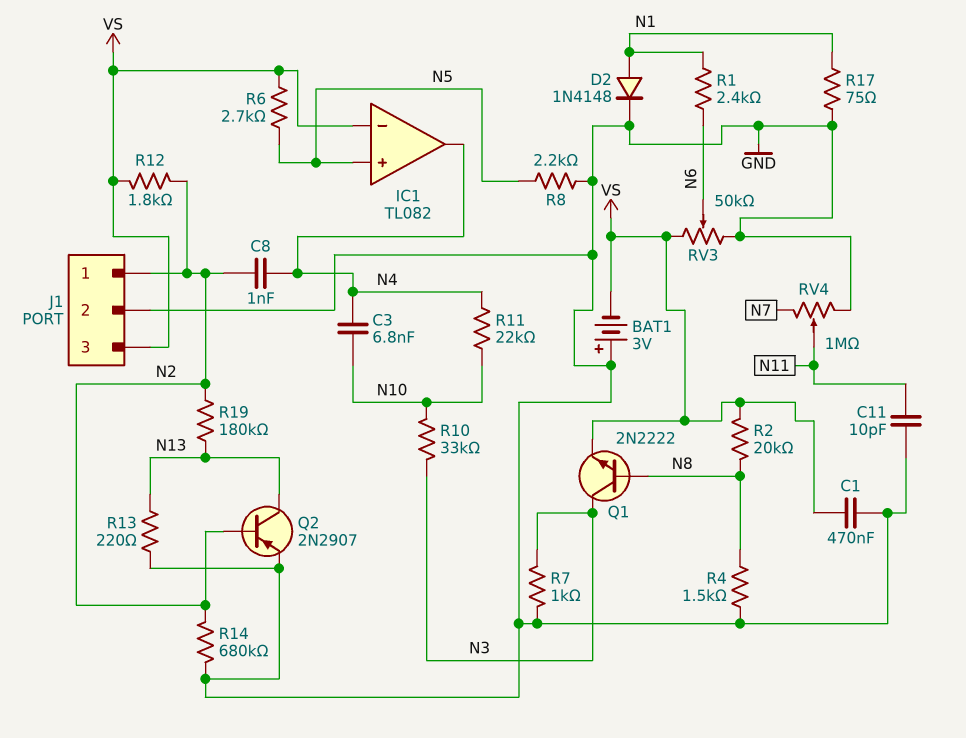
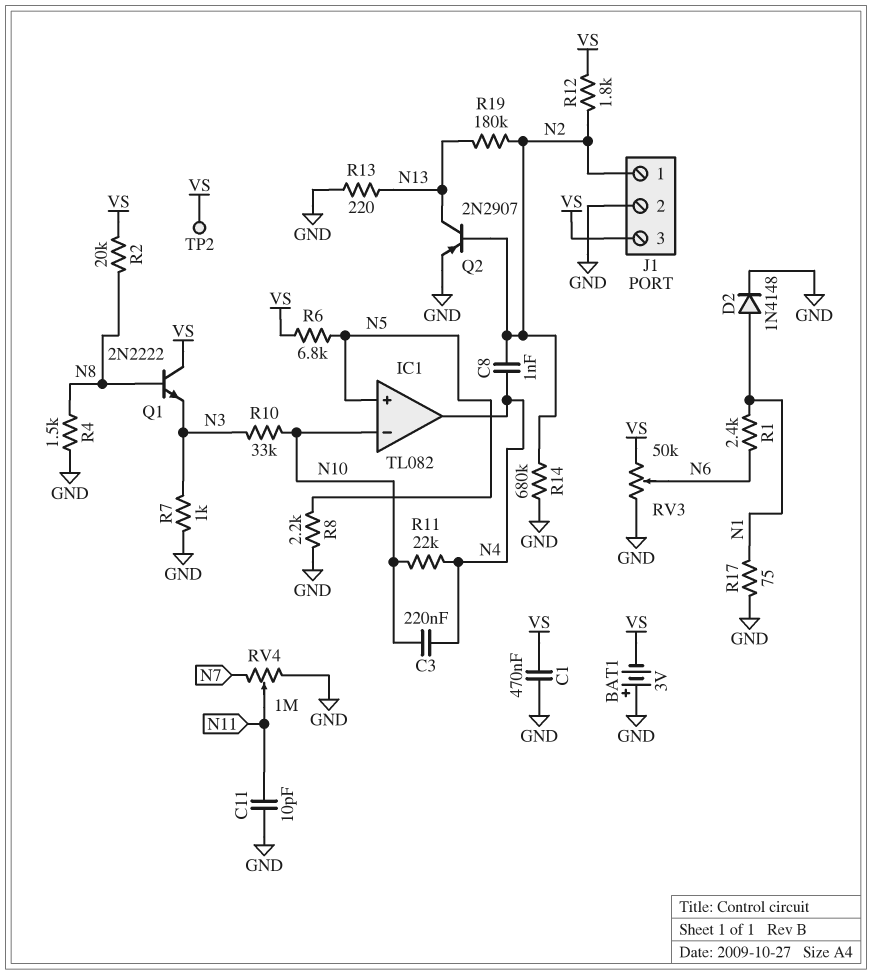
C3: 6.8nF (N4, N10) -> 220nF (N4, N10)
IC1 pin in-: VS -> N10
Q1: NPN 2N2222 (B N8, C N3, E VS) -> NPN 2N2222 (B N8, C VS, E N3)
R6: 2.7k (N5, VS) -> 6.8k (N5, VS)
TP2: none -> test point (VS)

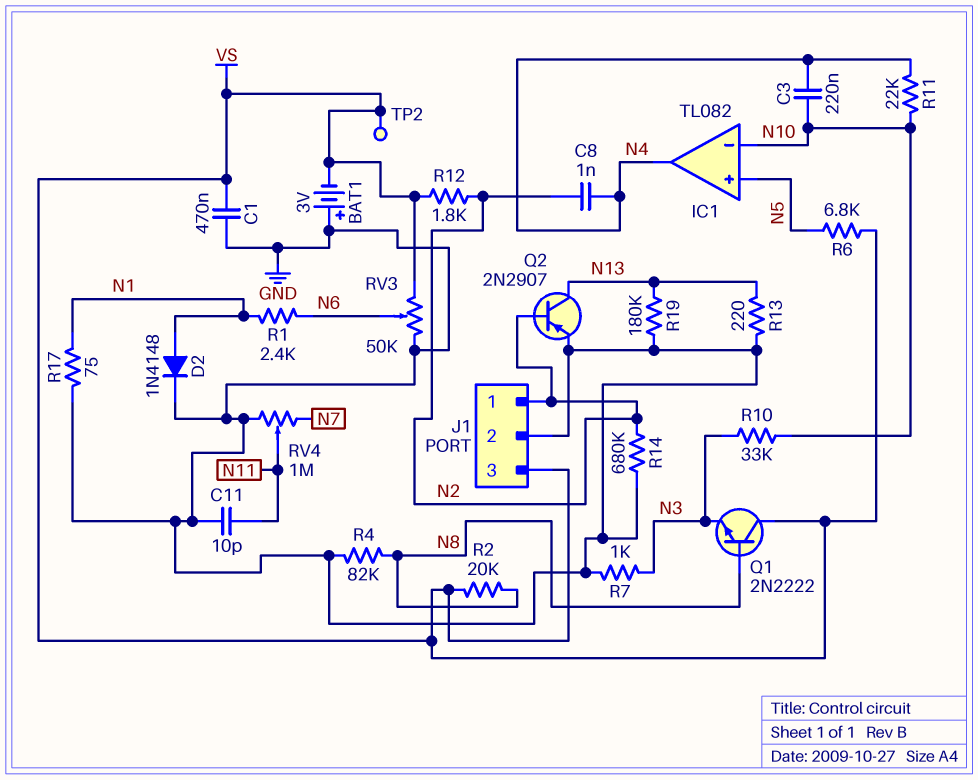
R4: 1.5k (GND, N8) -> 82k (GND, N8)
R8: 2.2k (GND, N5) -> none
R19: 180k (N2, N13) -> 180k (GND, N13)

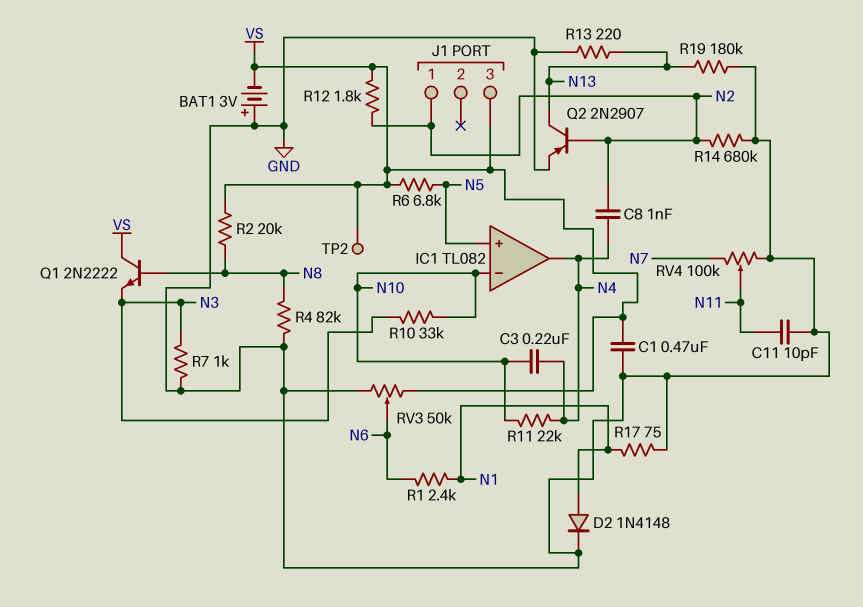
J1 pin 2: GND -> none
RV4: 1M (GND, N7, wiper N11) -> 100k (GND, N7, wiper N11)

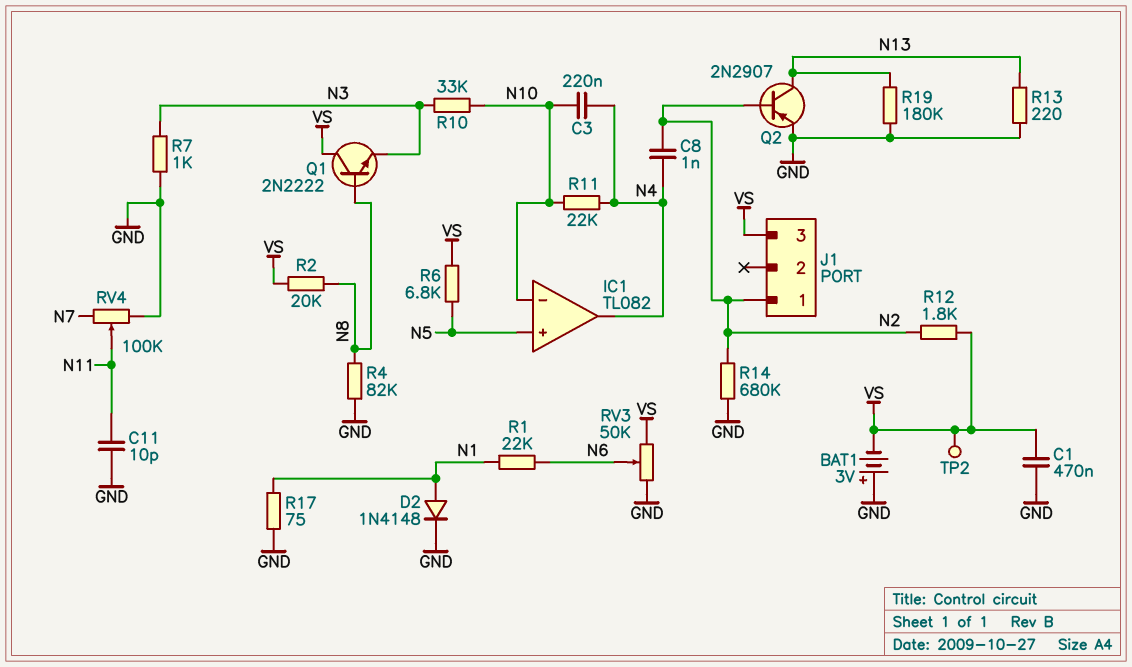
R1: 2.4k (N1, N6) -> 22k (N1, N6)

